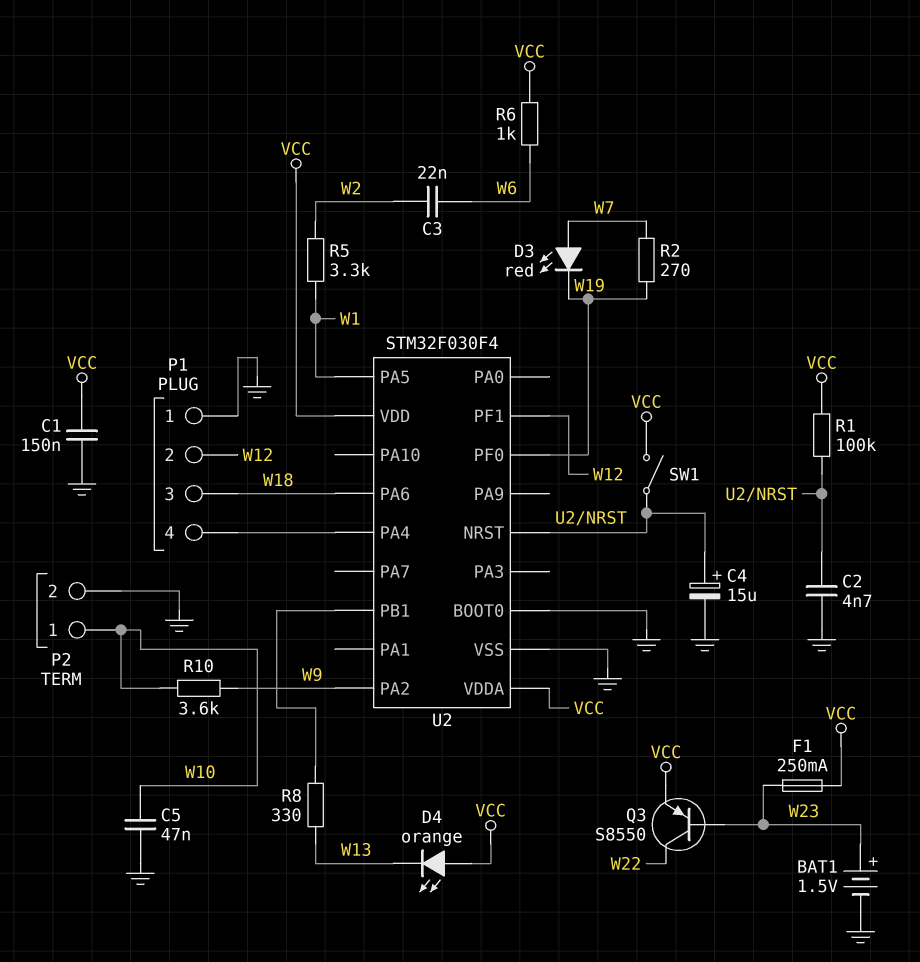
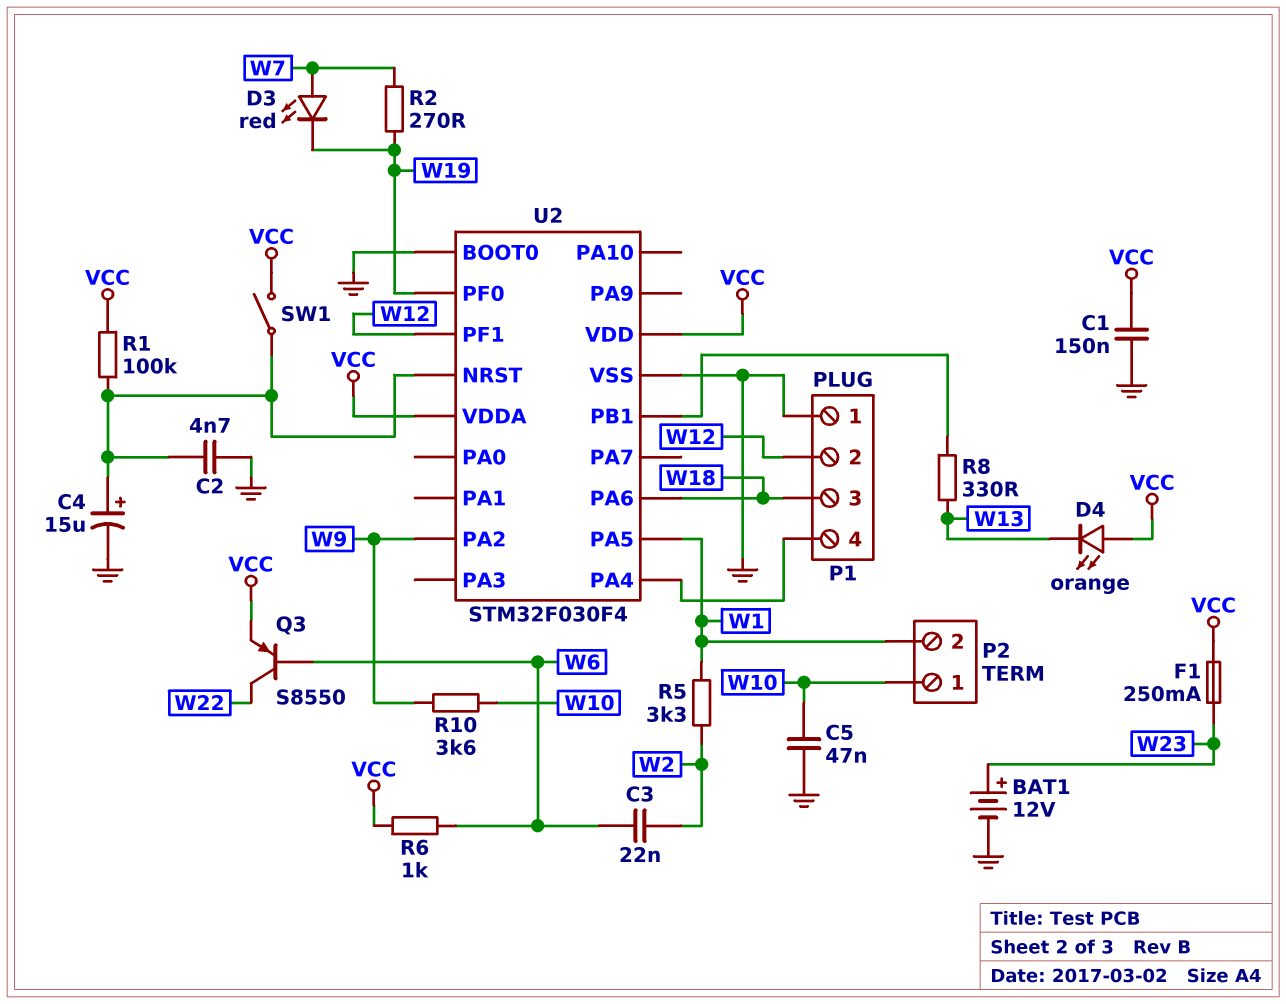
BAT1: 1.5V (plus W23, minus GND) -> 12V (plus W23, minus GND)
P2 pin 2: GND -> W1
Q3: PNP S8550 (B W23, C W22, E VCC) -> PNP S8550 (B W6, C W22, E VCC)

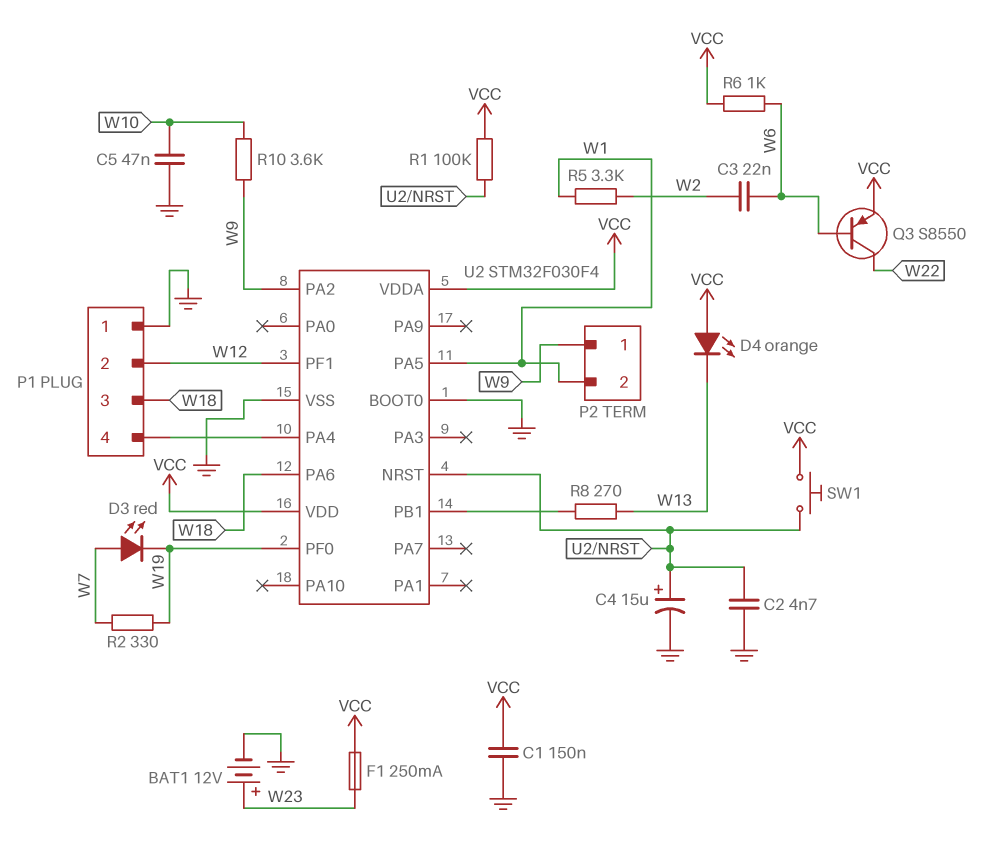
P2 pin 1: W10 -> W9
R2: 270 (W7, W19) -> 330 (W7, W19)
R8: 330 (U2/PB1, W13) -> 270 (U2/PB1, W13)
SW1: switch (U2/NRST, VCC) -> button (U2/NRST, VCC)

